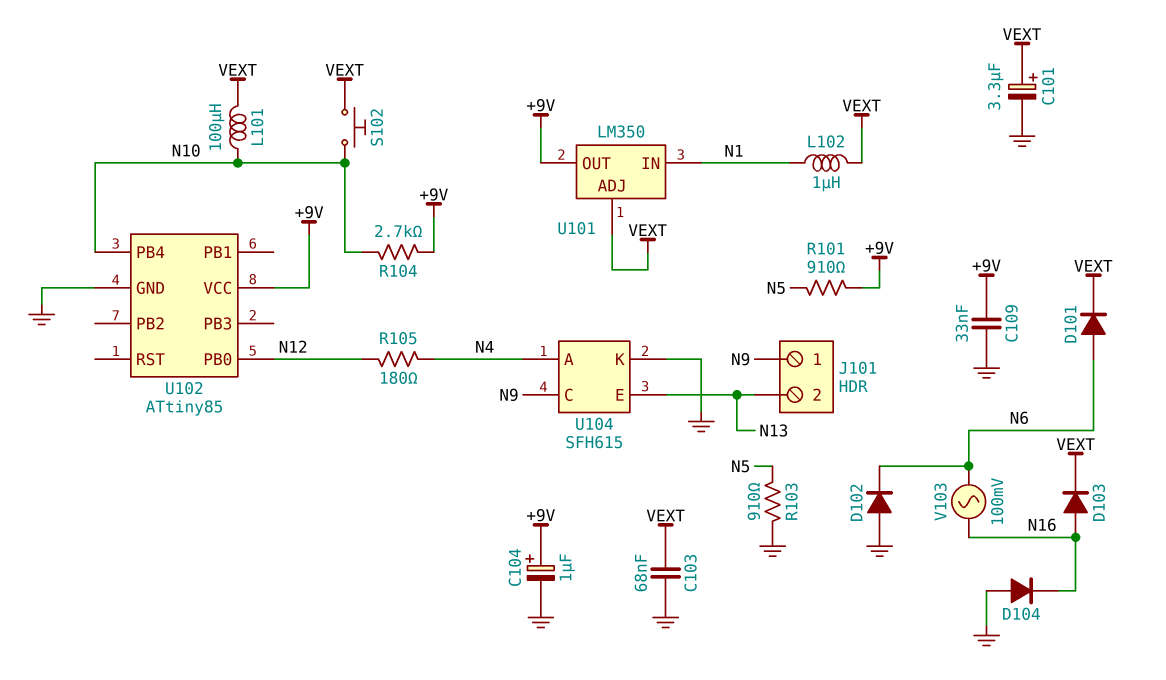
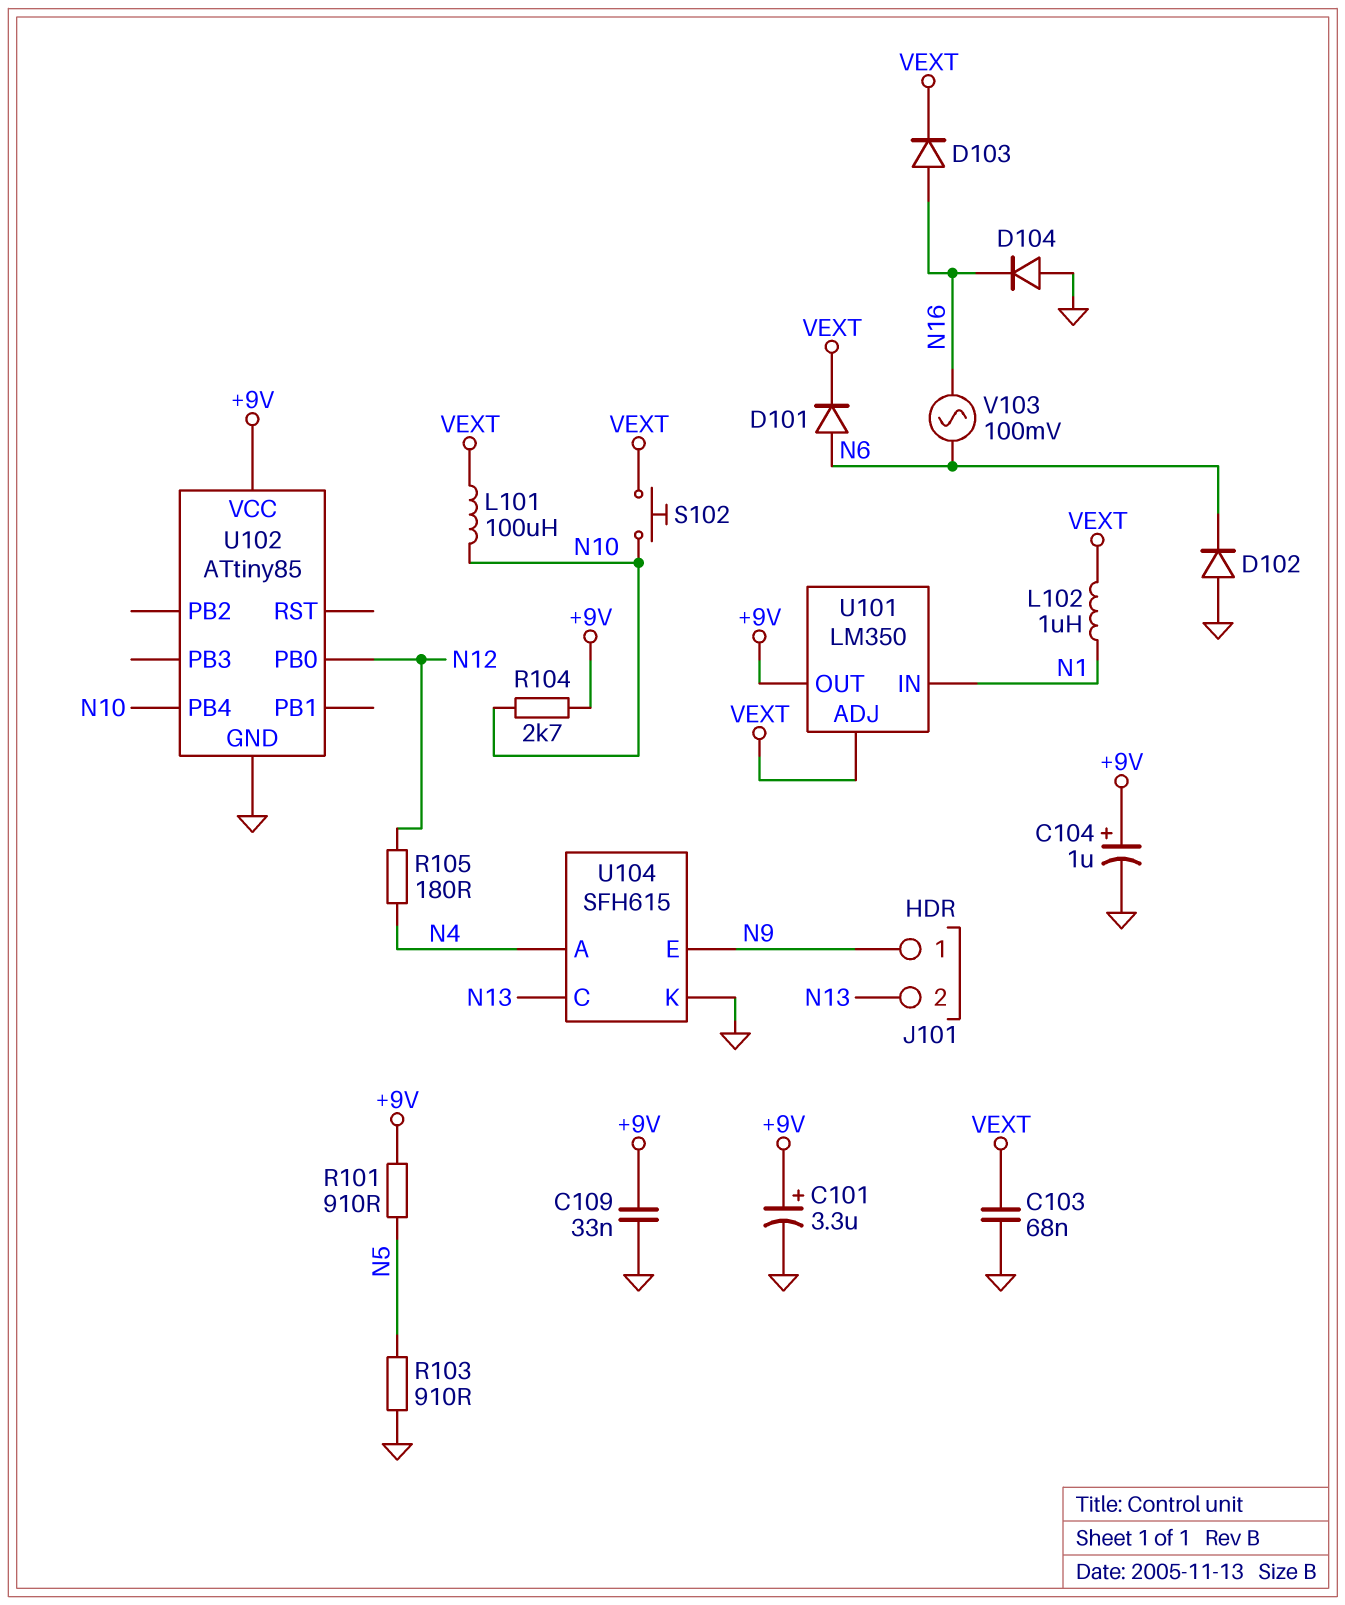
C101: 3.3uF (plus VEXT, minus GND) -> 3.3uF (plus +9V, minus GND)
U104 pin C: N9 -> N13
U104 pin E: N13 -> N9

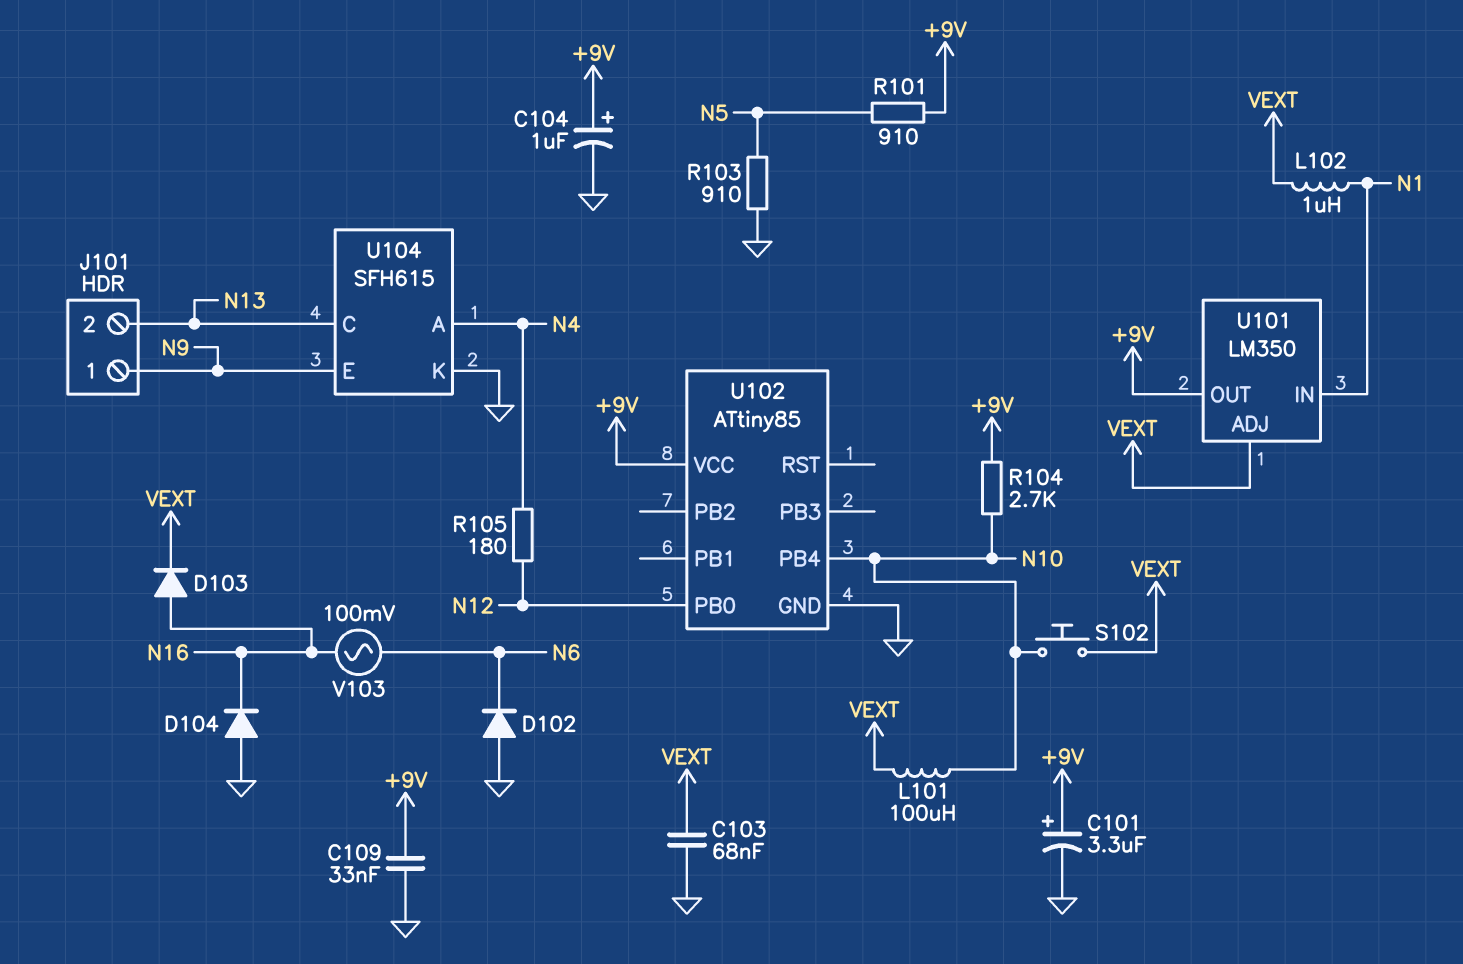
D101: diode (A N6, K VEXT) -> none

